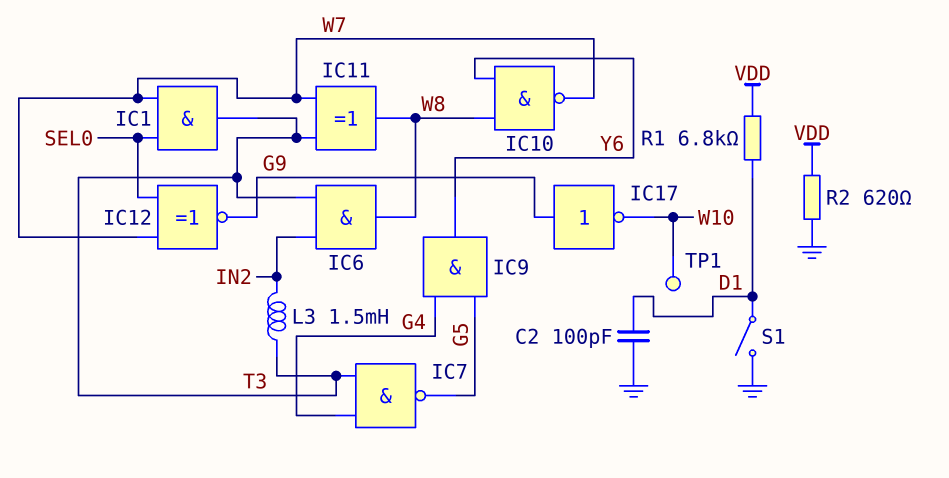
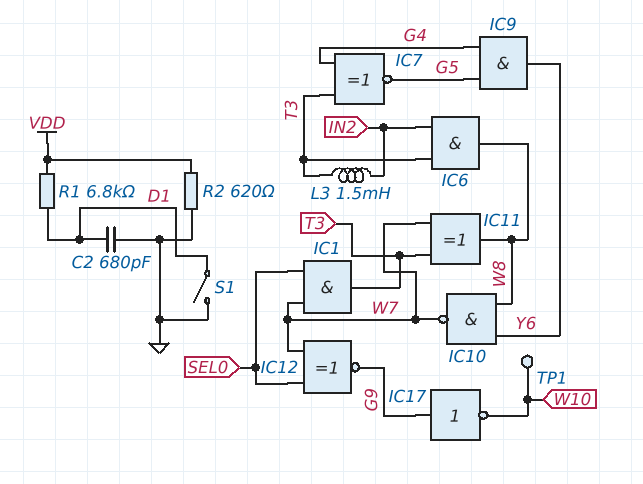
C2: 100pF (D1, GND) -> 680pF (D1, GND)
IC7: NAND (in G4, in T3, out G5) -> XNOR (in G4, in T3, out G5)

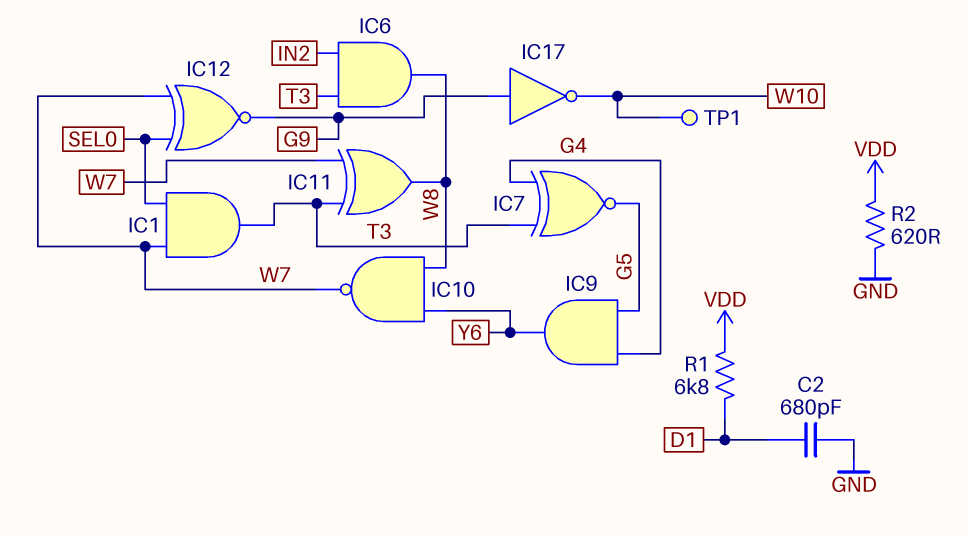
L3: 1.5mH (IN2, T3) -> none
S1: switch (D1, GND) -> none

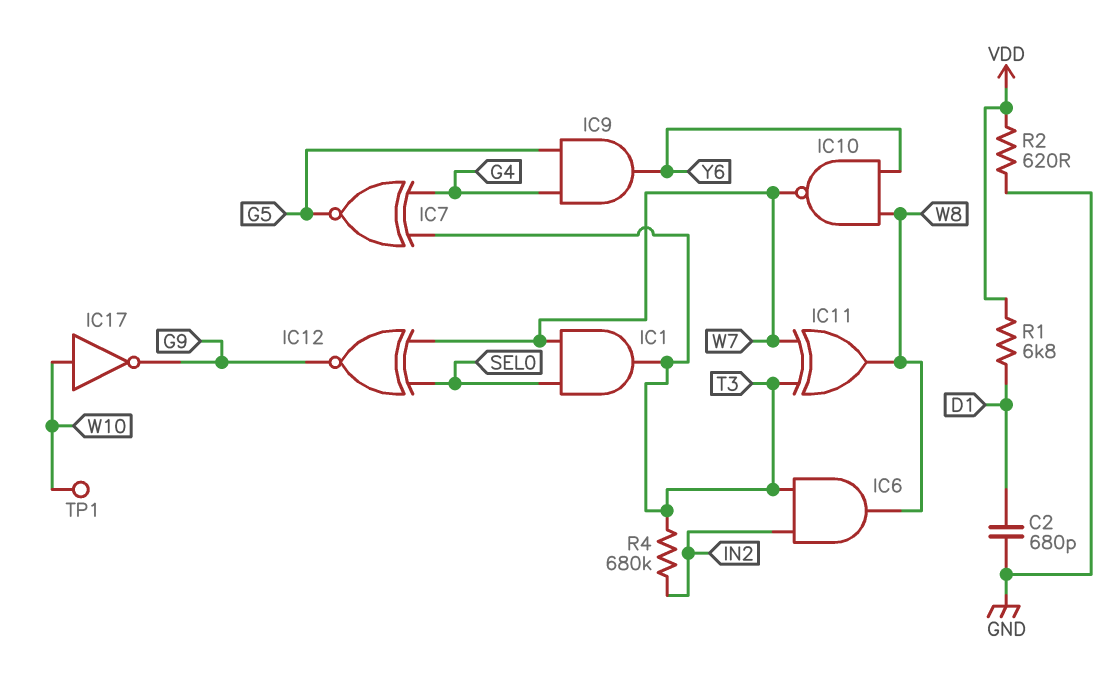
IC17: NOT (in G9, out W10) -> NOT (in W10, out G9)
R4: none -> 680k (IN2, T3)

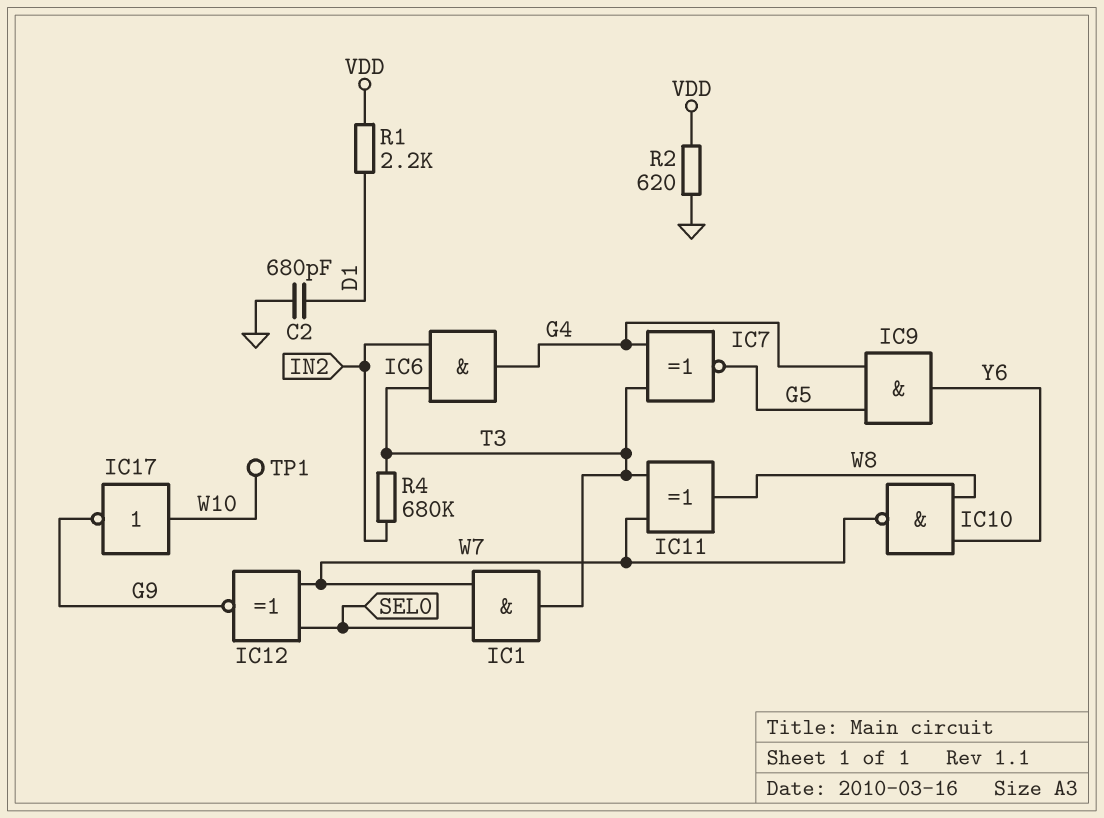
IC6: AND (in IN2, in T3, out W8) -> AND (in IN2, in T3, out G4)
R1: 6.8k (D1, VDD) -> 2.2k (D1, VDD)

